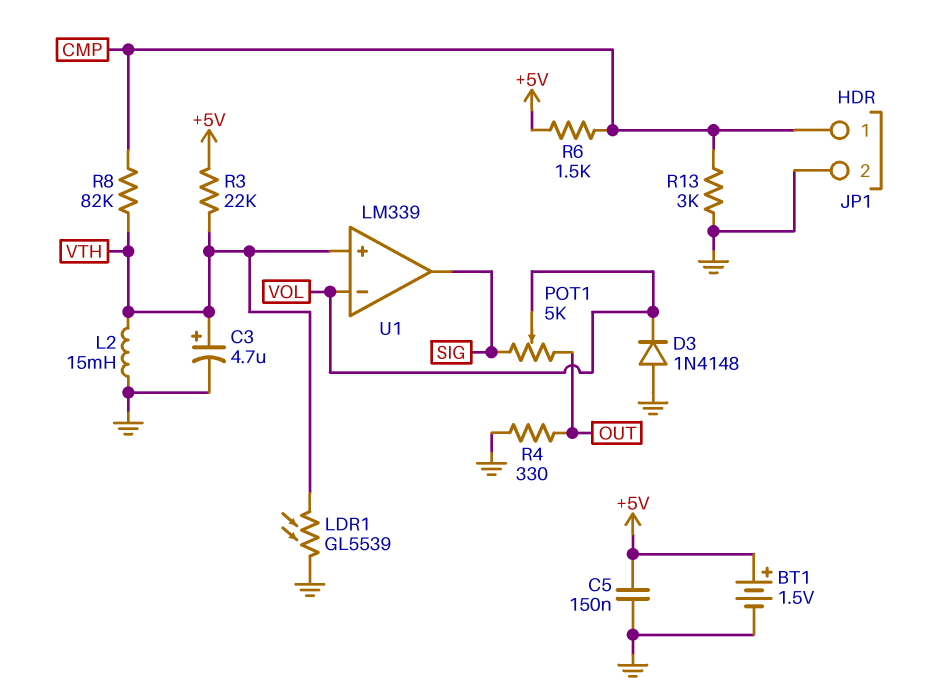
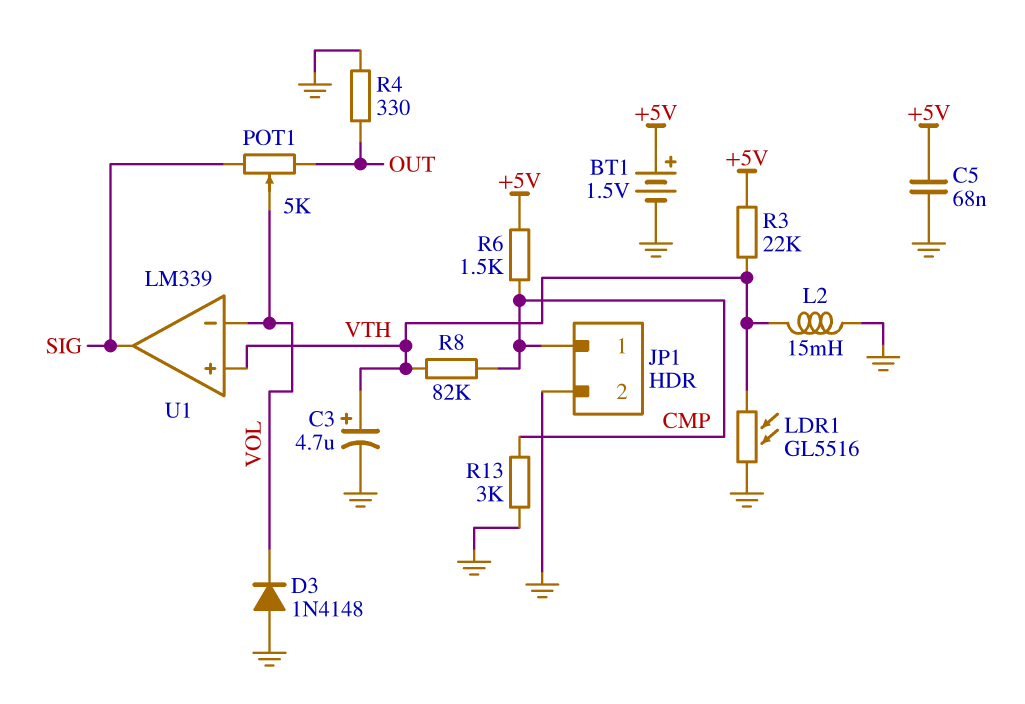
C5: 150nF (+5V, GND) -> 68nF (+5V, GND)
LDR1: GL5539 (GND, VTH) -> GL5516 (GND, VTH)

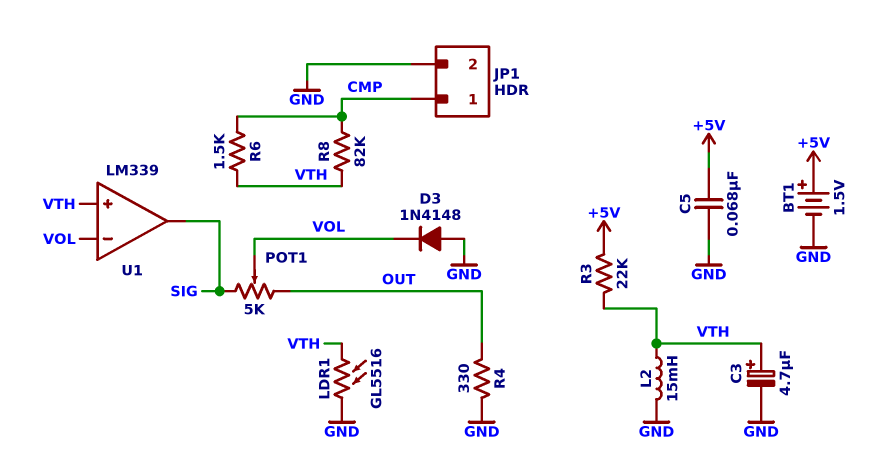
R6: 1.5k (+5V, CMP) -> 1.5k (CMP, VTH)
R13: 3k (CMP, GND) -> none

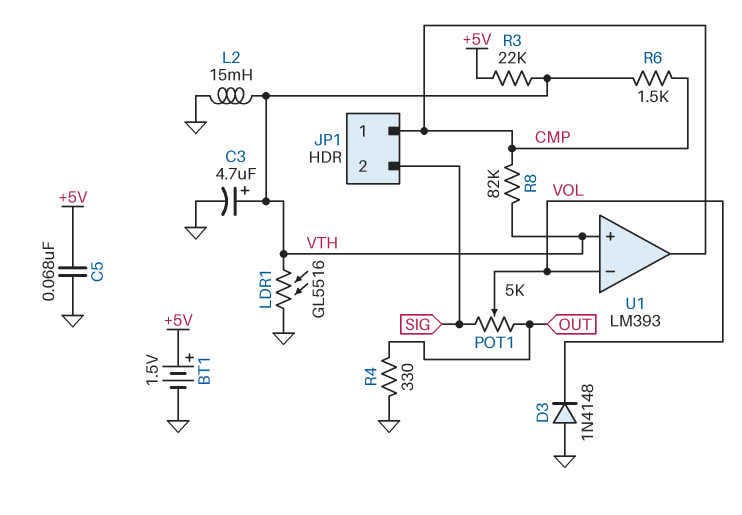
JP1 pin 2: GND -> SIG
U1: LM339 -> LM393
U1 pin out: SIG -> CMP

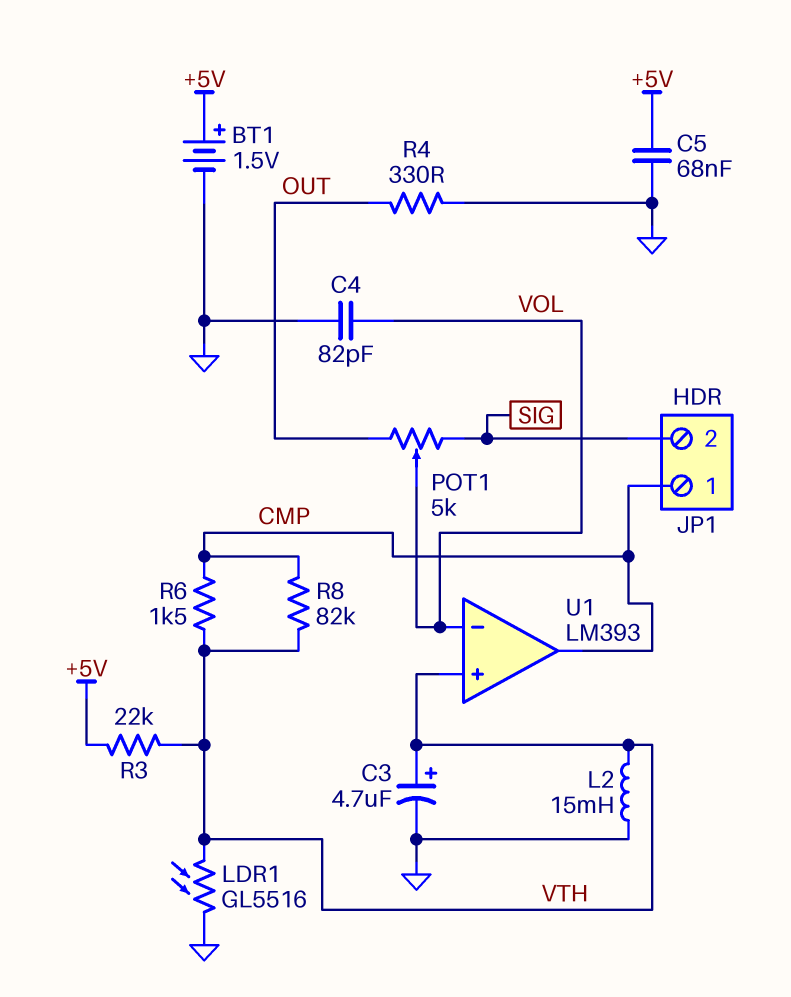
C4: none -> 82pF (GND, VOL)
D3: diode 1N4148 (A GND, K VOL) -> none

